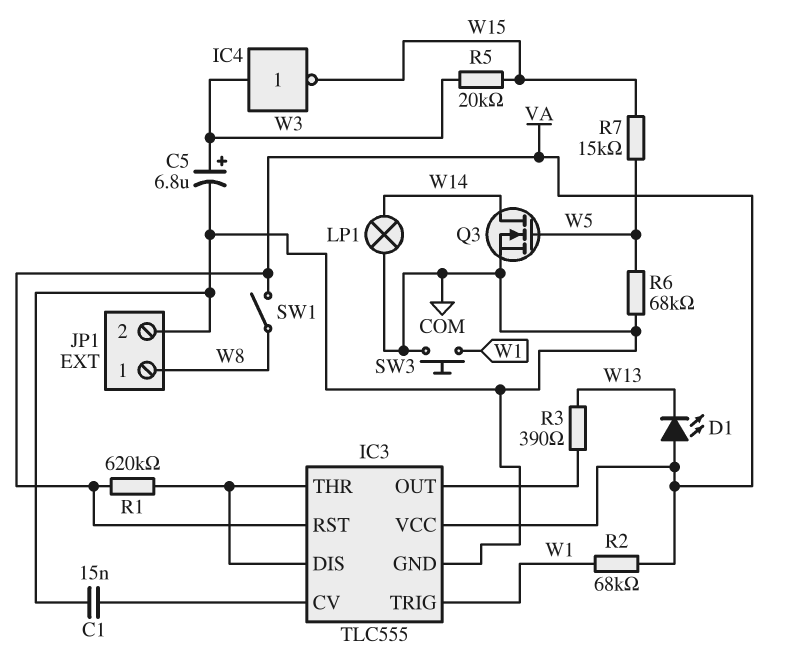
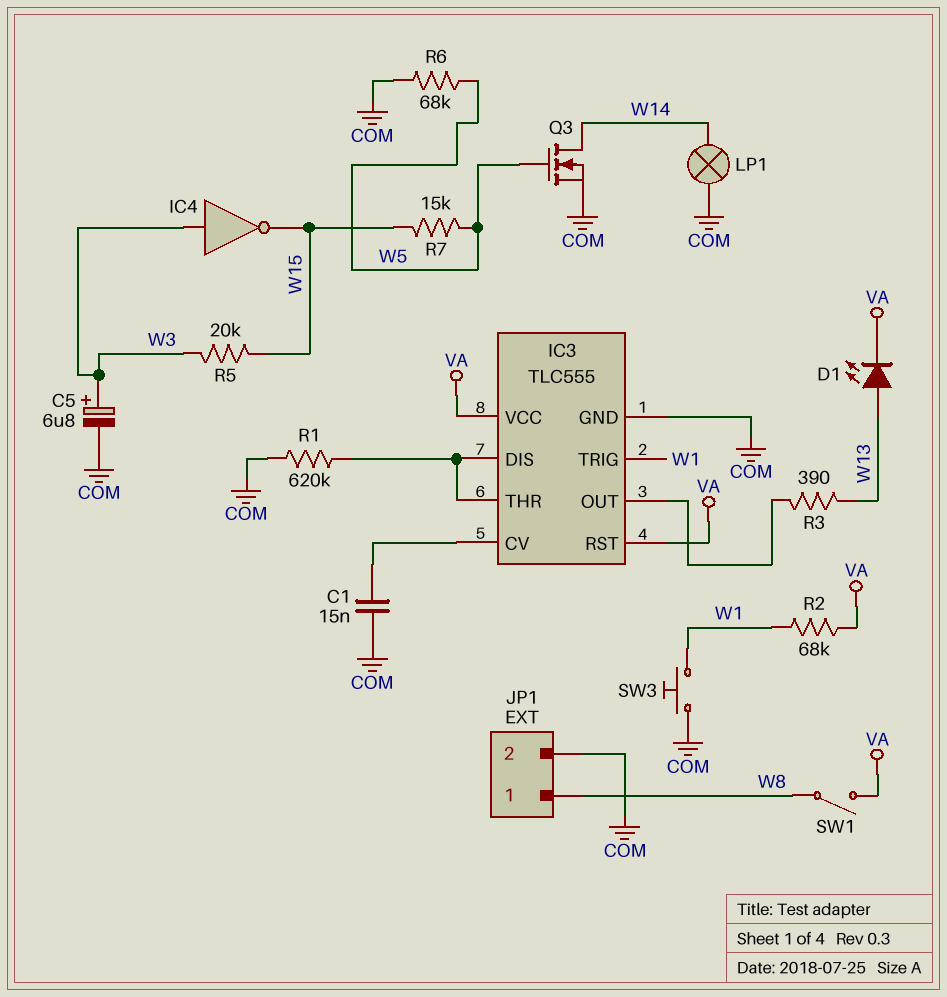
D1: LED (A VA, K W13) -> LED (A W13, K VA)
R1: 620k (IC3/DIS, VA) -> 620k (COM, IC3/DIS)

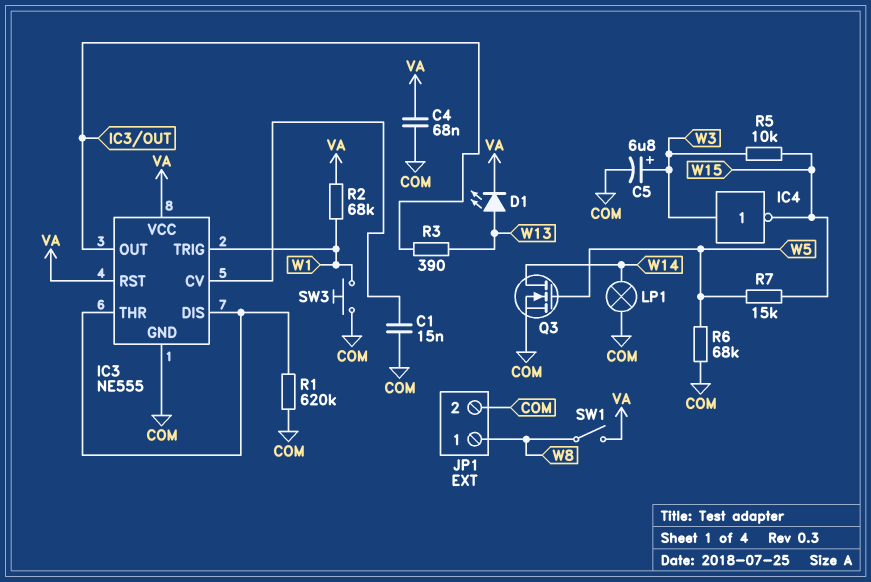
C4: none -> 68nF (COM, VA)
IC3: TLC555 -> NE555
R5: 20k (W3, W15) -> 10k (W3, W15)

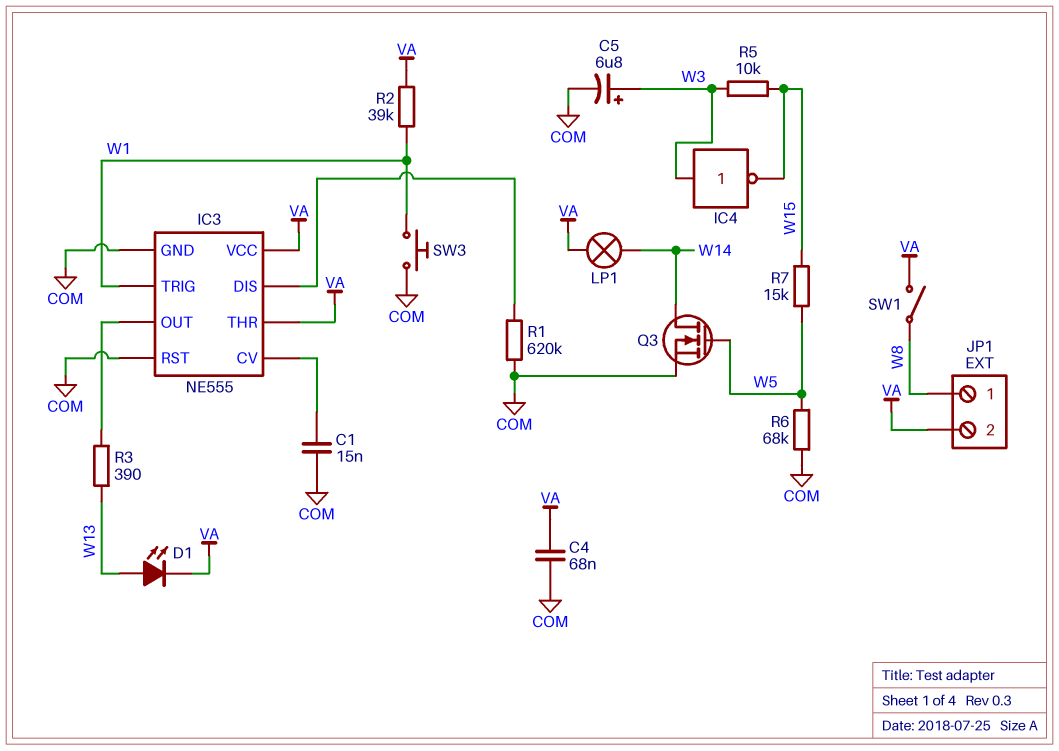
IC3 pin RST: VA -> COM
IC3 pin THR: IC3/DIS -> VA
JP1 pin 2: COM -> VA
LP1: lamp (COM, W14) -> lamp (VA, W14)
R2: 68k (VA, W1) -> 39k (VA, W1)

